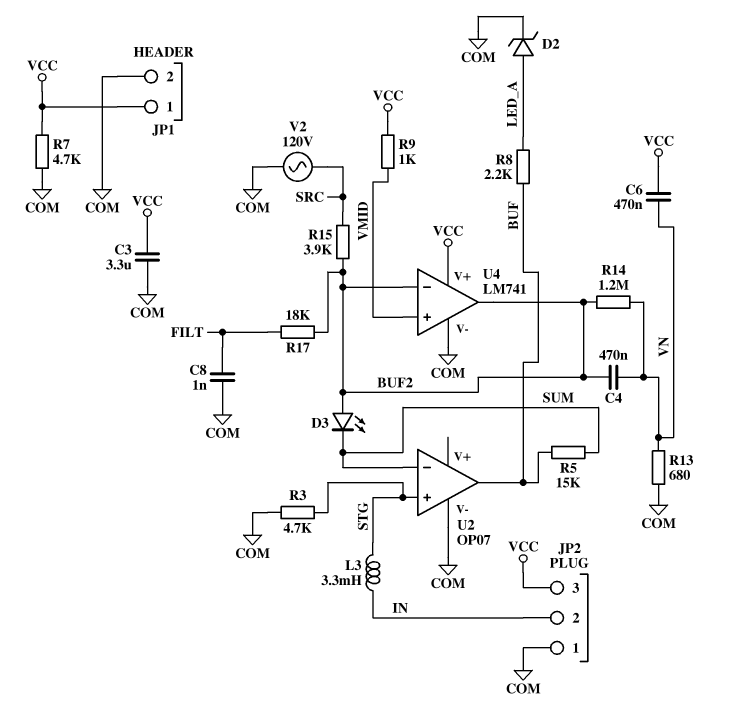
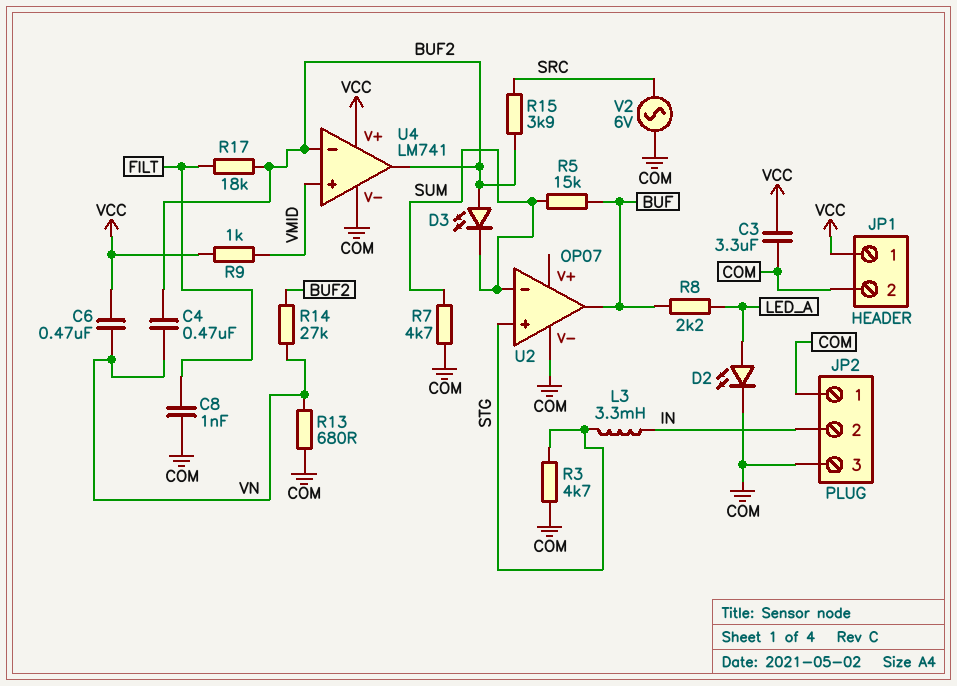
D2: zener (A LED_A, K COM) -> LED (A LED_A, K COM)
JP2 pin 3: VCC -> COM
R7: 4.7k (COM, VCC) -> 4.7k (COM, SUM)
R14: 1.2M (BUF2, VN) -> 27k (BUF2, VN)
V2: AC 120V (COM, SRC) -> AC 6V (COM, SRC)

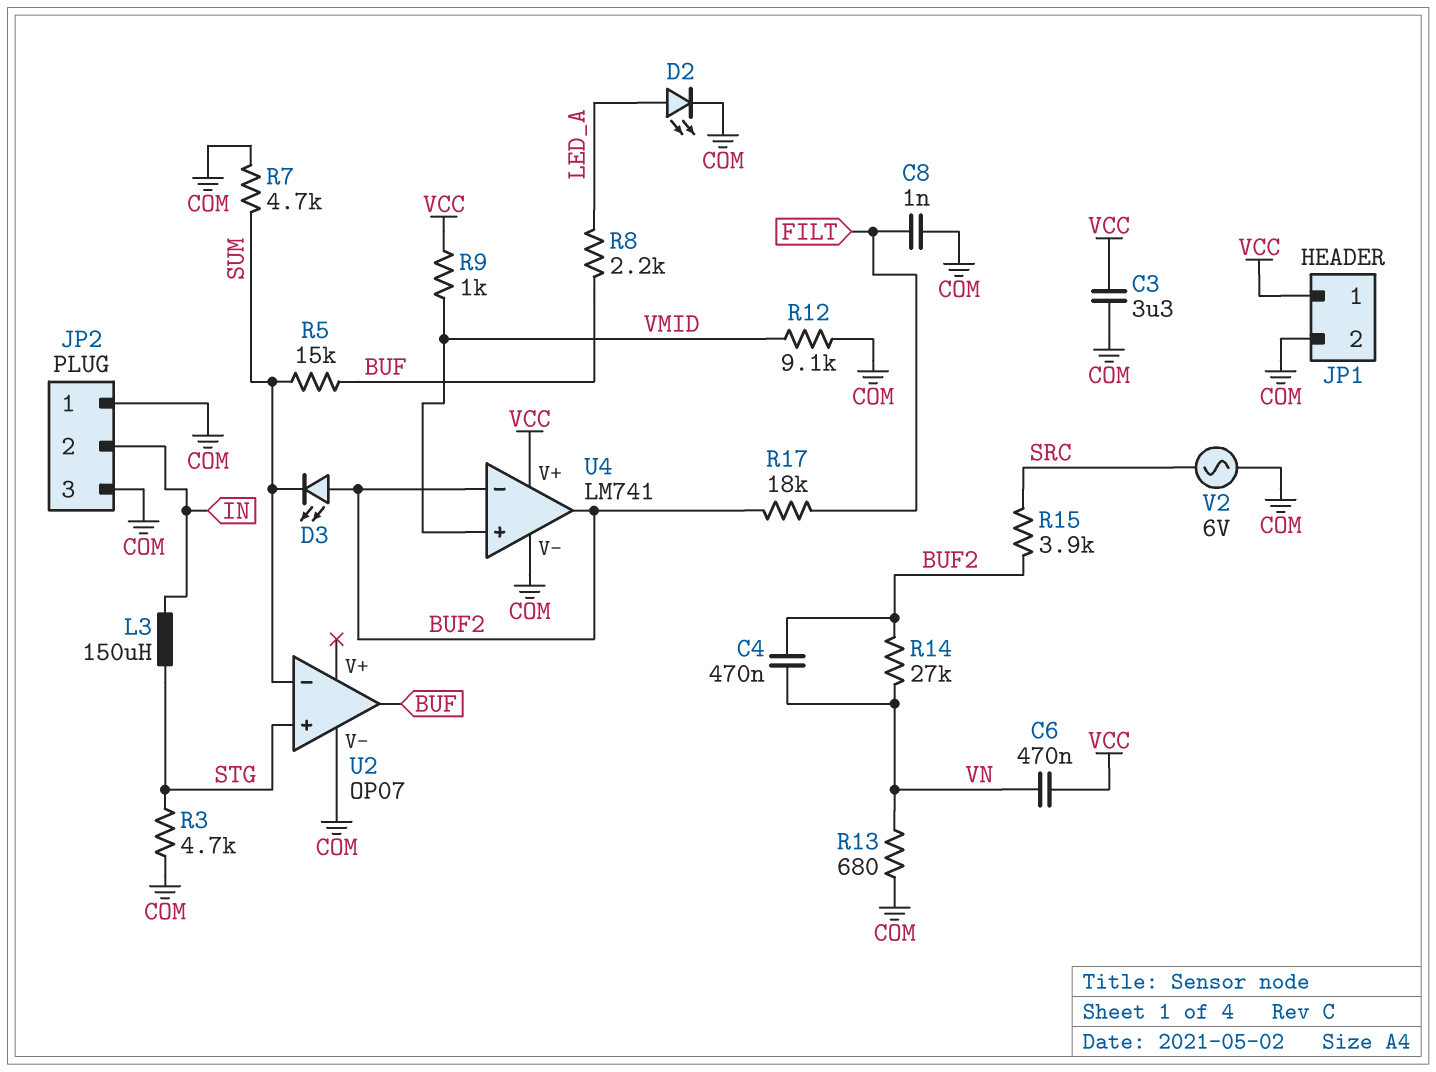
L3: 3.3mH (IN, STG) -> 150uH (IN, STG)
R12: none -> 9.1k (COM, VMID)

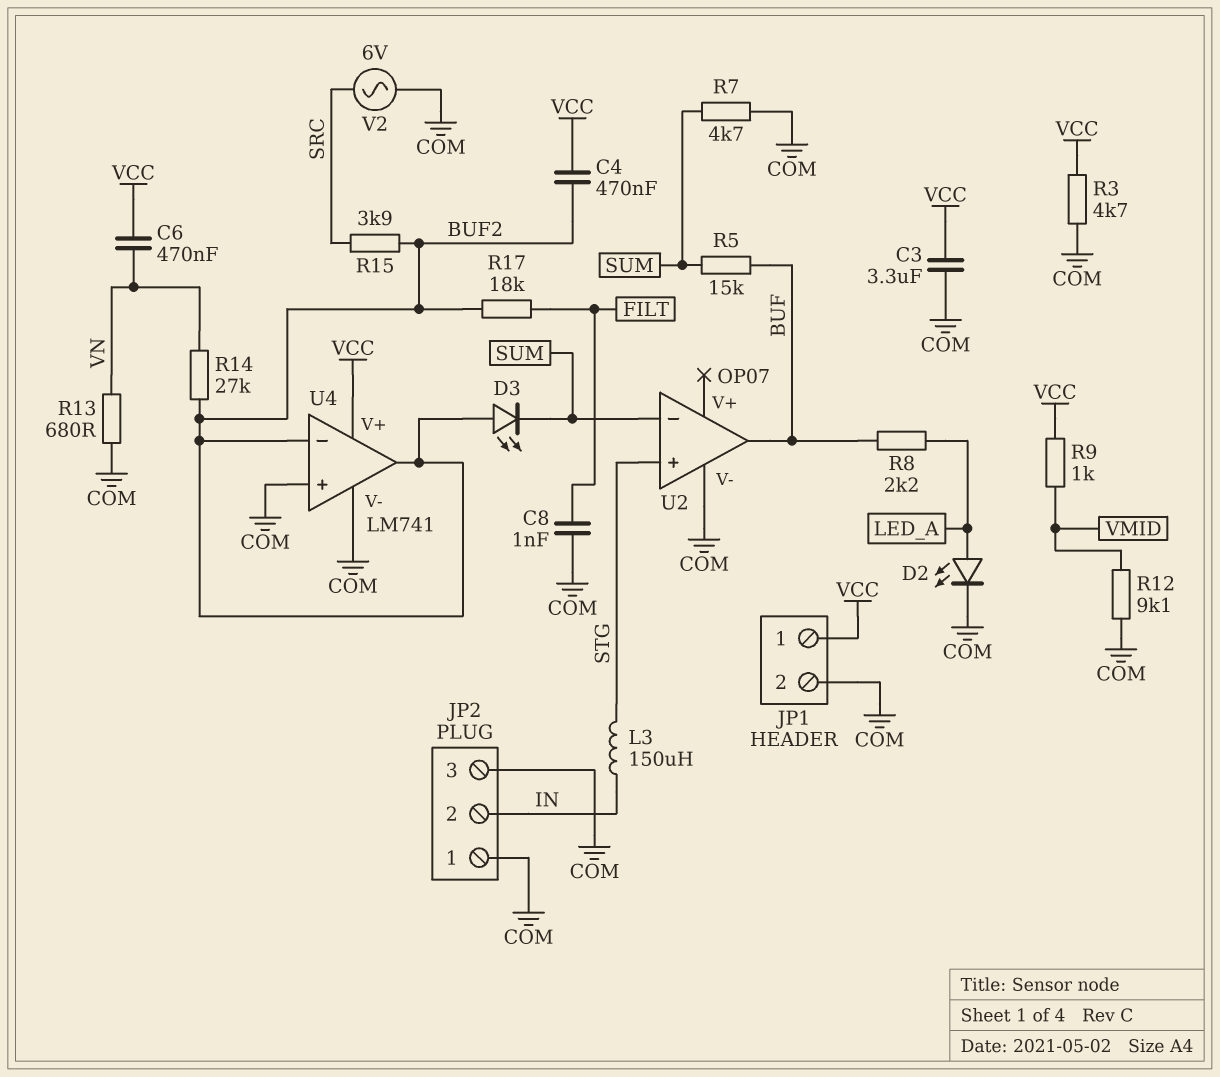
C4: 470nF (BUF2, VN) -> 470nF (BUF2, VCC)
R3: 4.7k (COM, STG) -> 4.7k (COM, VCC)
U4 pin in+: VMID -> COM

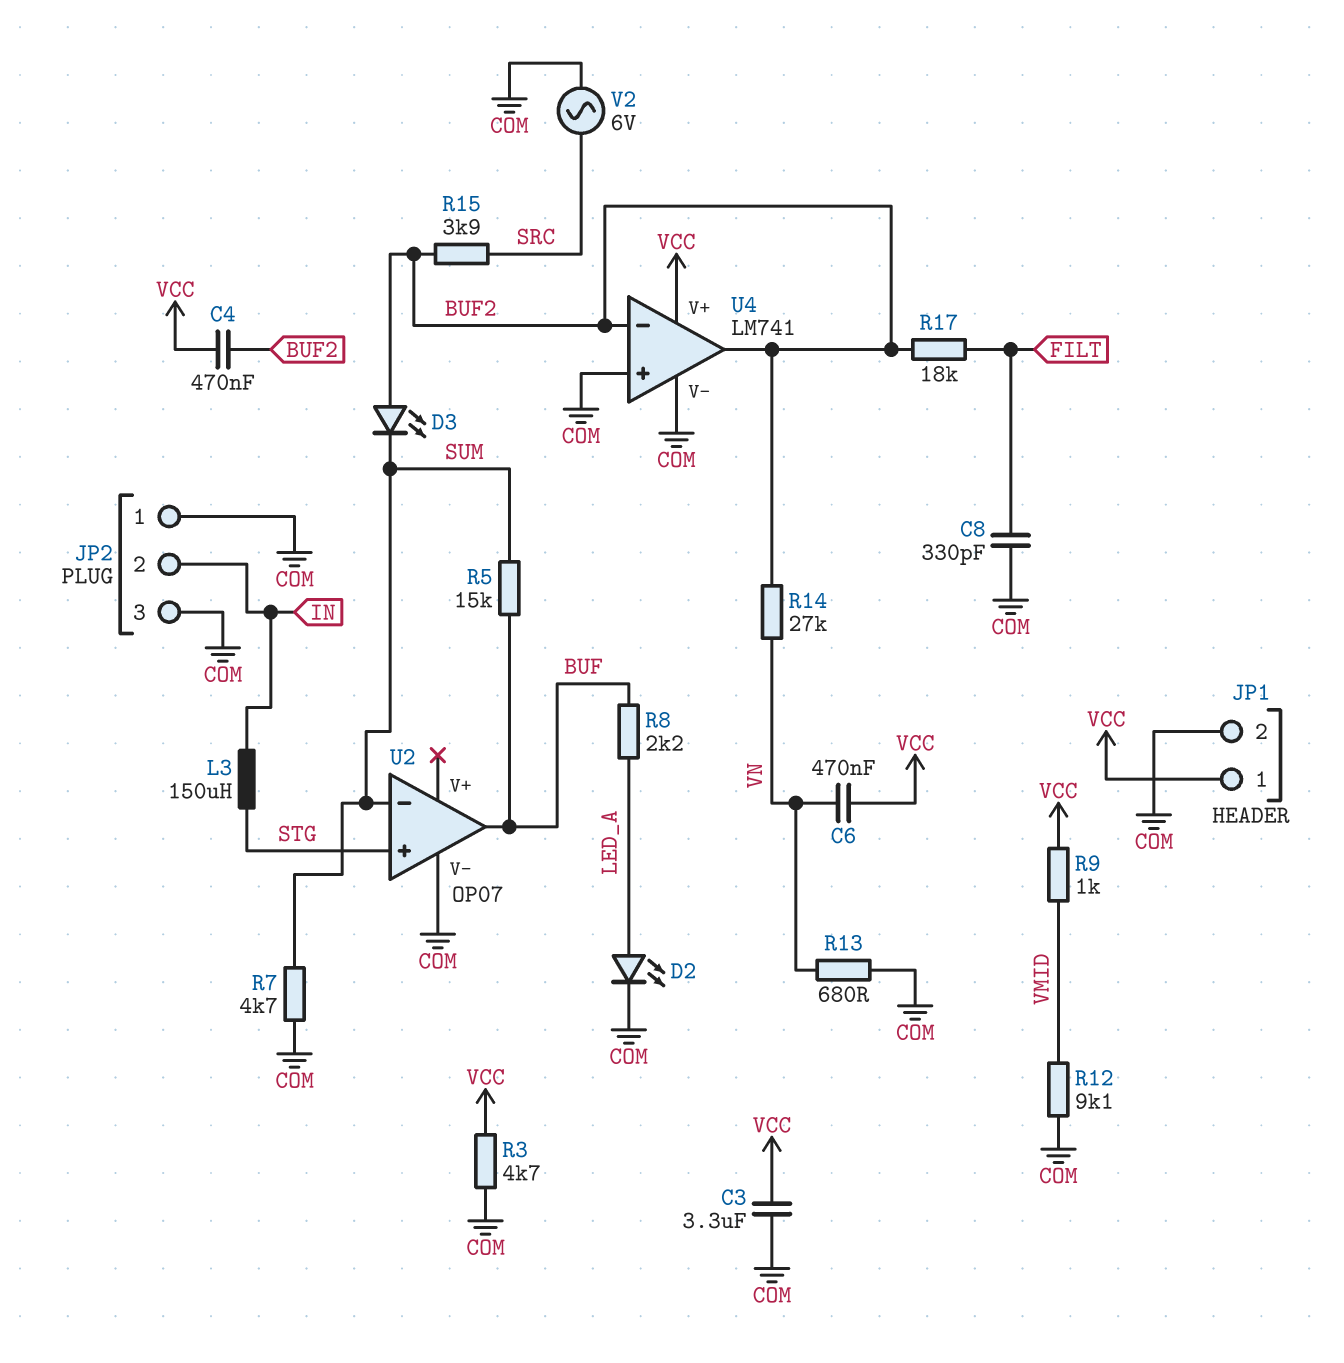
C8: 1nF (COM, FILT) -> 330pF (COM, FILT)

